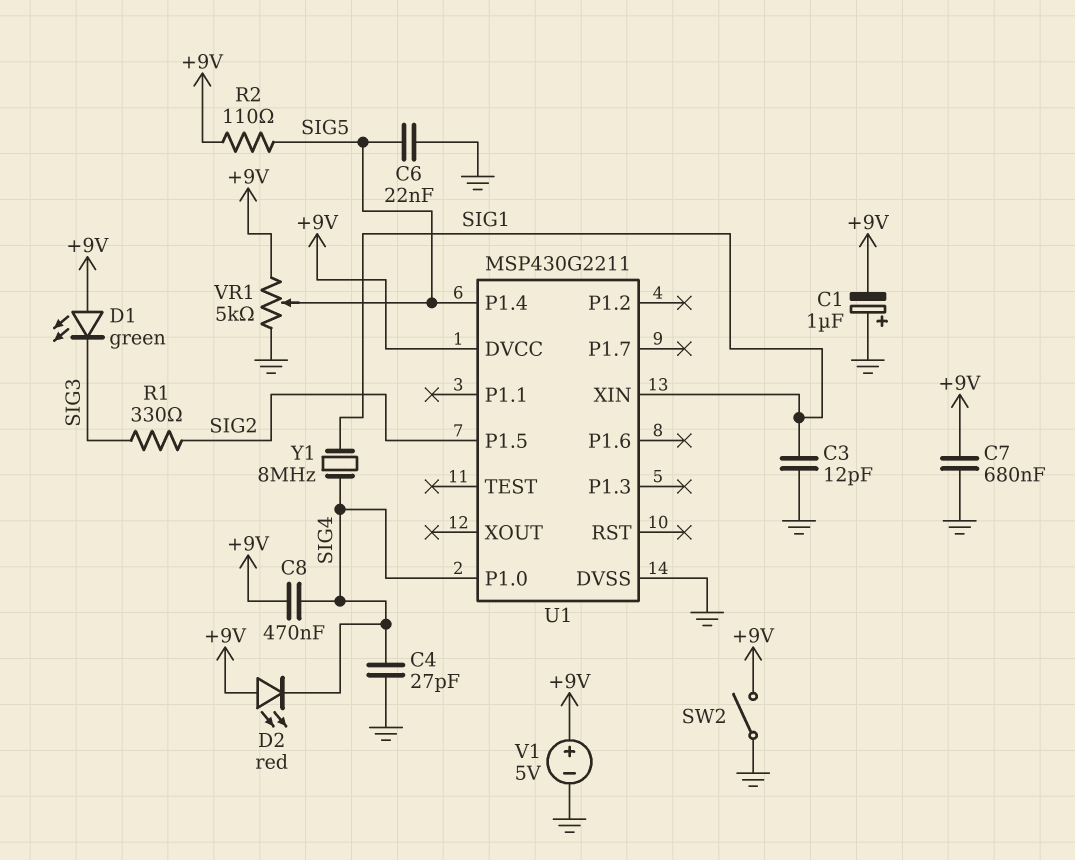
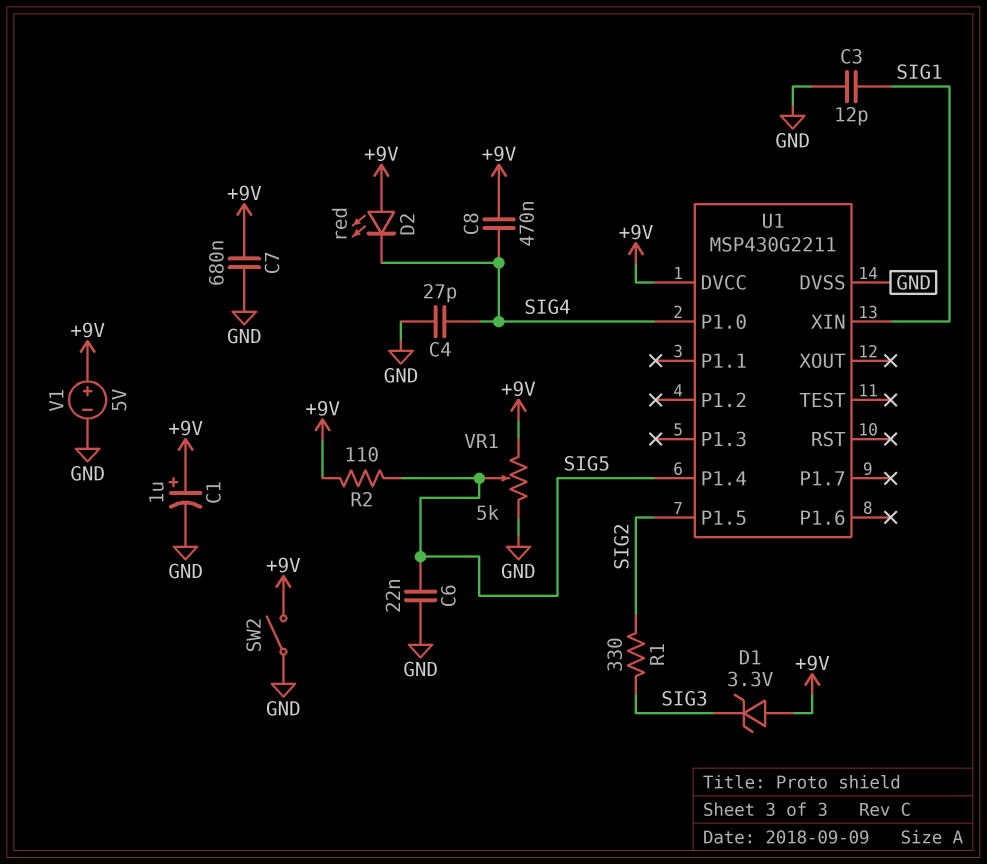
C1: 1uF (plus GND, minus +9V) -> 1uF (plus +9V, minus GND)
D1: LED green (A +9V, K SIG3) -> zener 3.3V (A +9V, K SIG3)
Y1: 8MHz (SIG1, SIG4) -> none

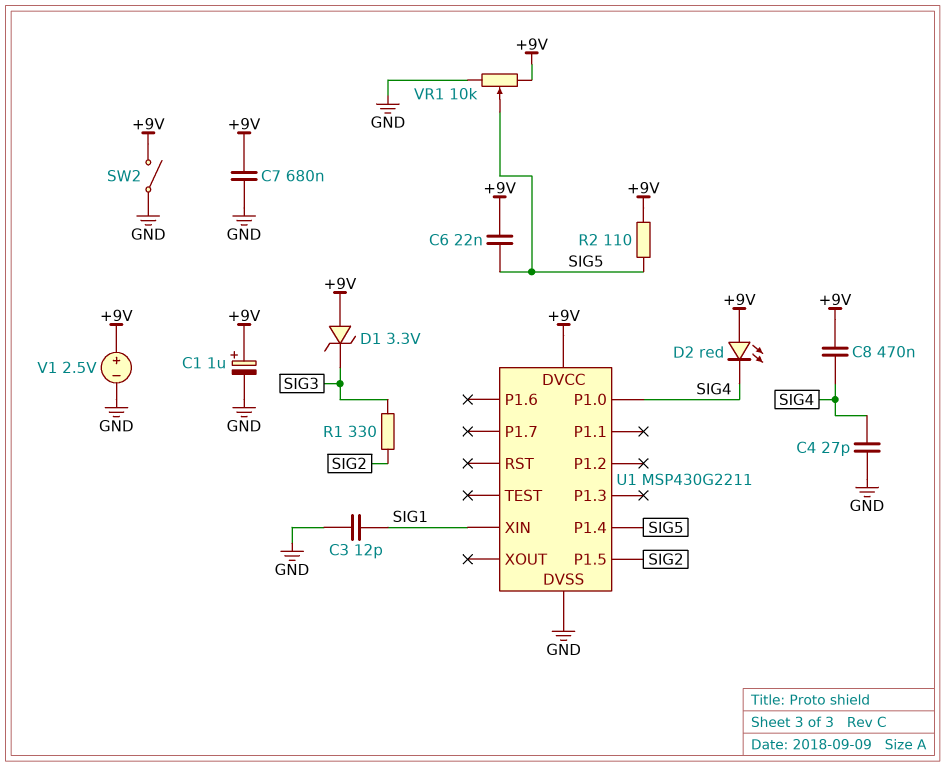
C6: 22nF (GND, SIG5) -> 22nF (+9V, SIG5)
V1: 5V (plus +9V, minus GND) -> 2.5V (plus +9V, minus GND)
VR1: 5k (+9V, GND, wiper SIG5) -> 10k (+9V, GND, wiper SIG5)

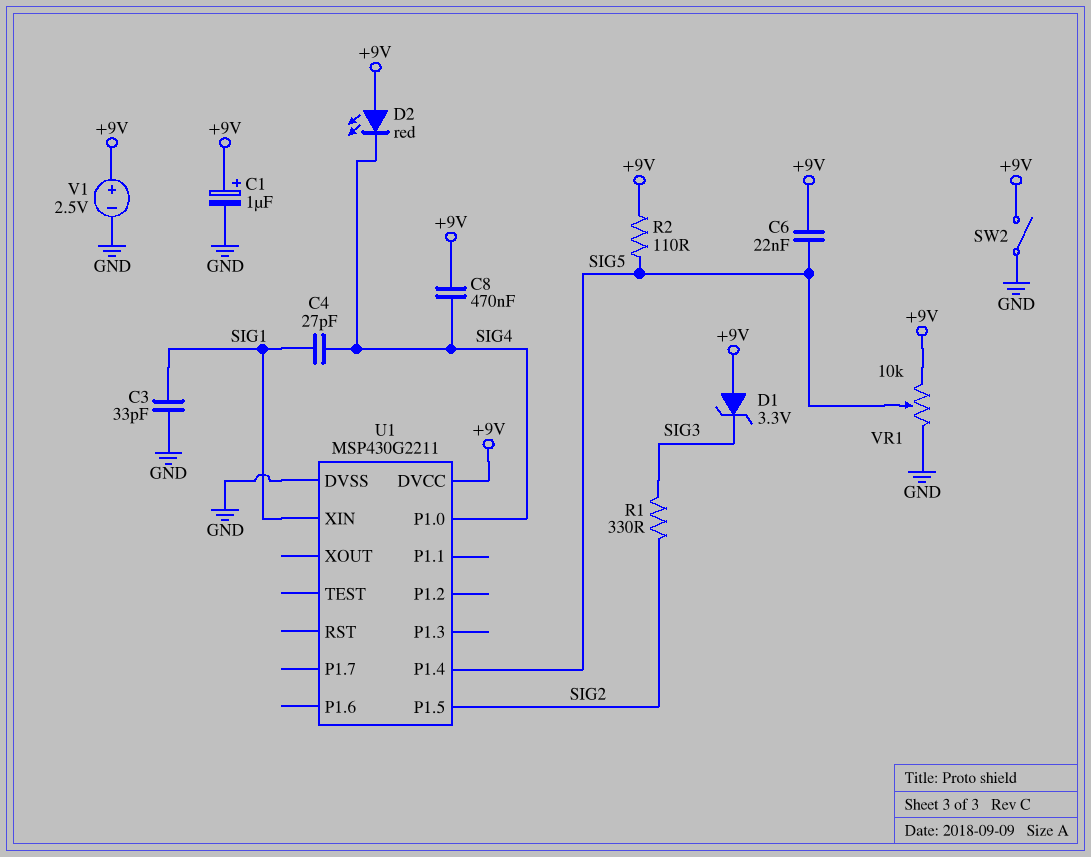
C3: 12pF (GND, SIG1) -> 33pF (GND, SIG1)
C4: 27pF (GND, SIG4) -> 27pF (SIG1, SIG4)
C7: 680nF (+9V, GND) -> none

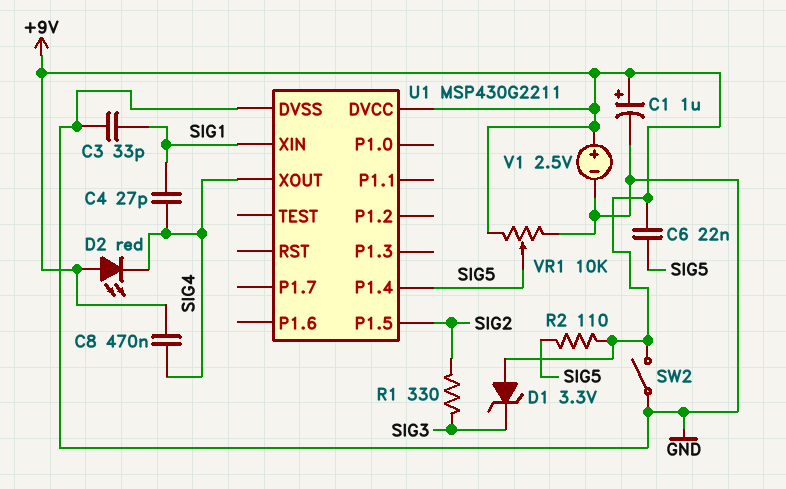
U1 pin P1.0: SIG4 -> none
U1 pin XOUT: none -> SIG4

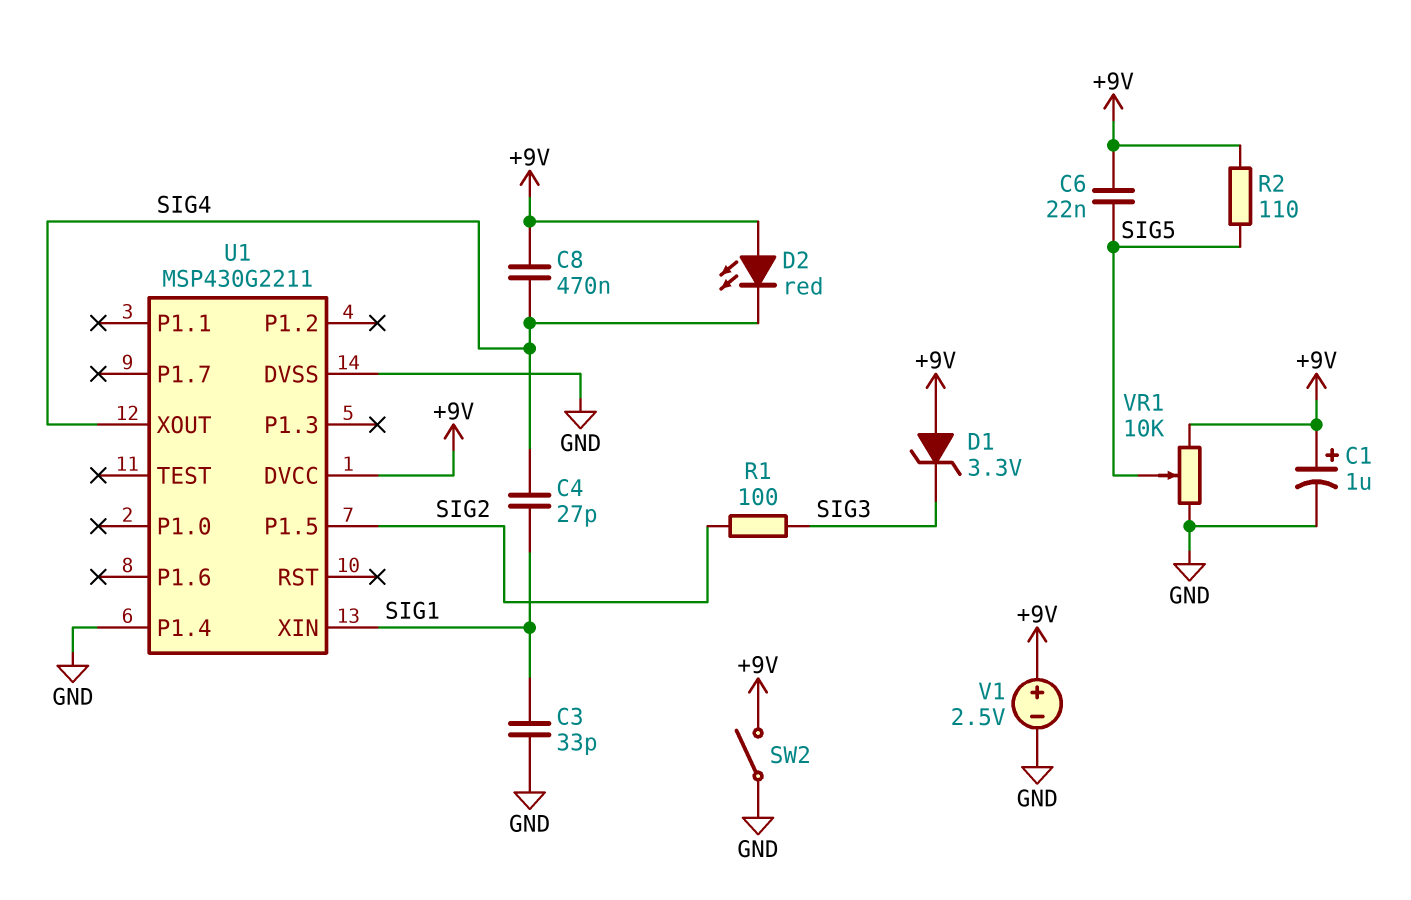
R1: 330 (SIG2, SIG3) -> 100 (SIG2, SIG3)
U1 pin P1.4: SIG5 -> GND

